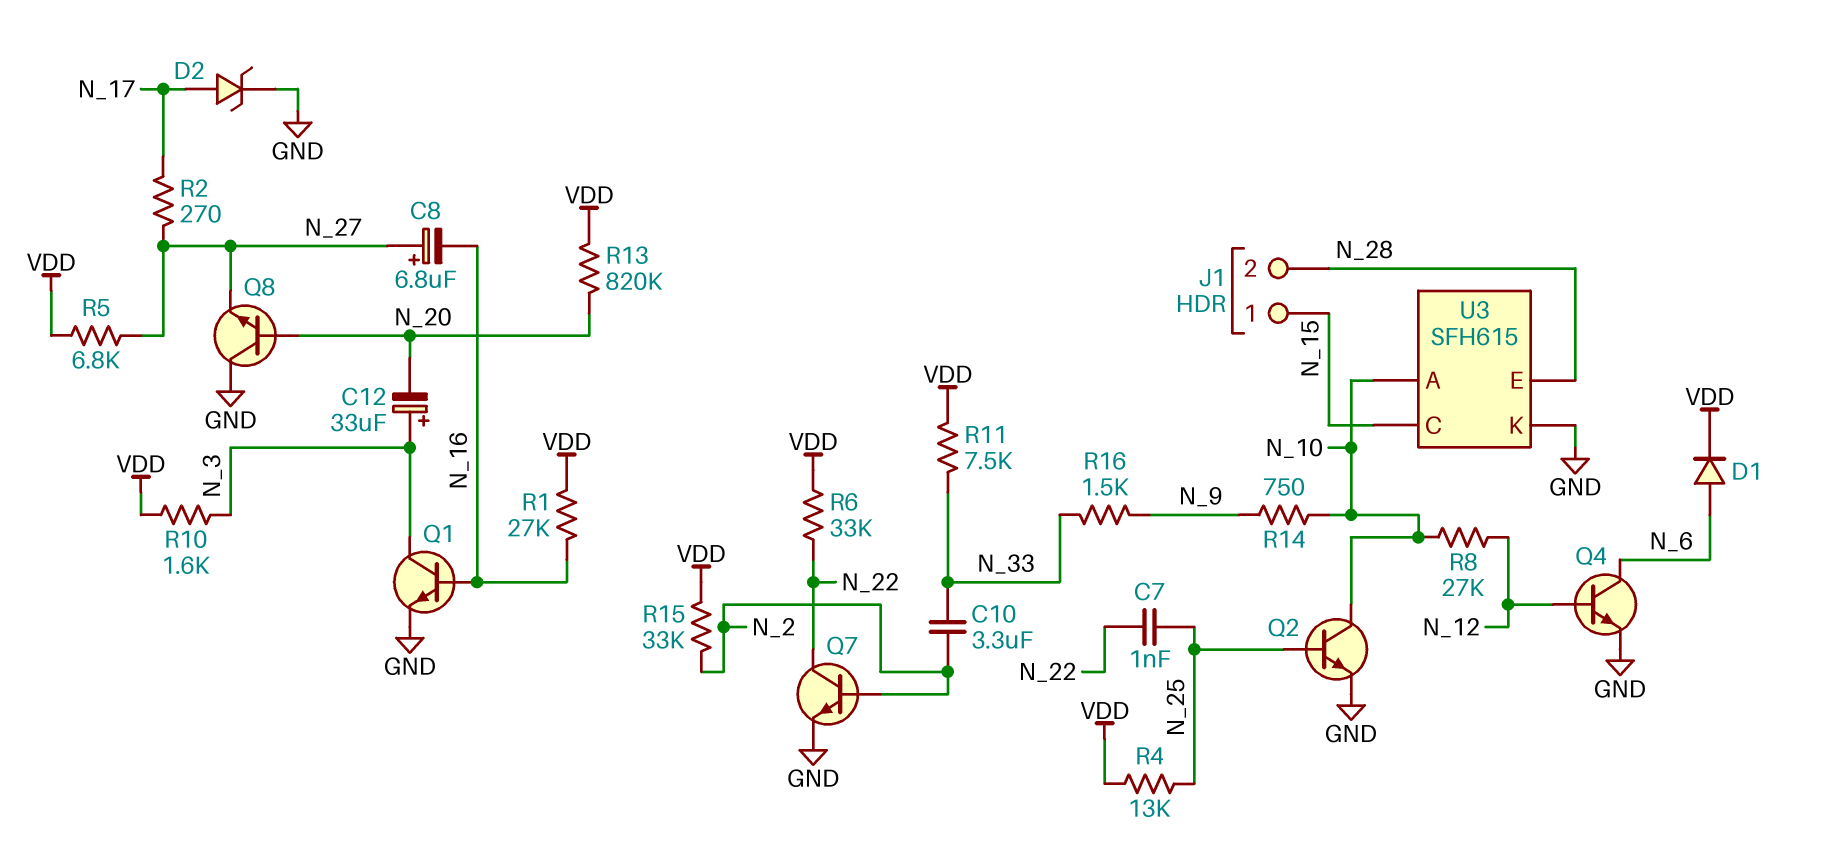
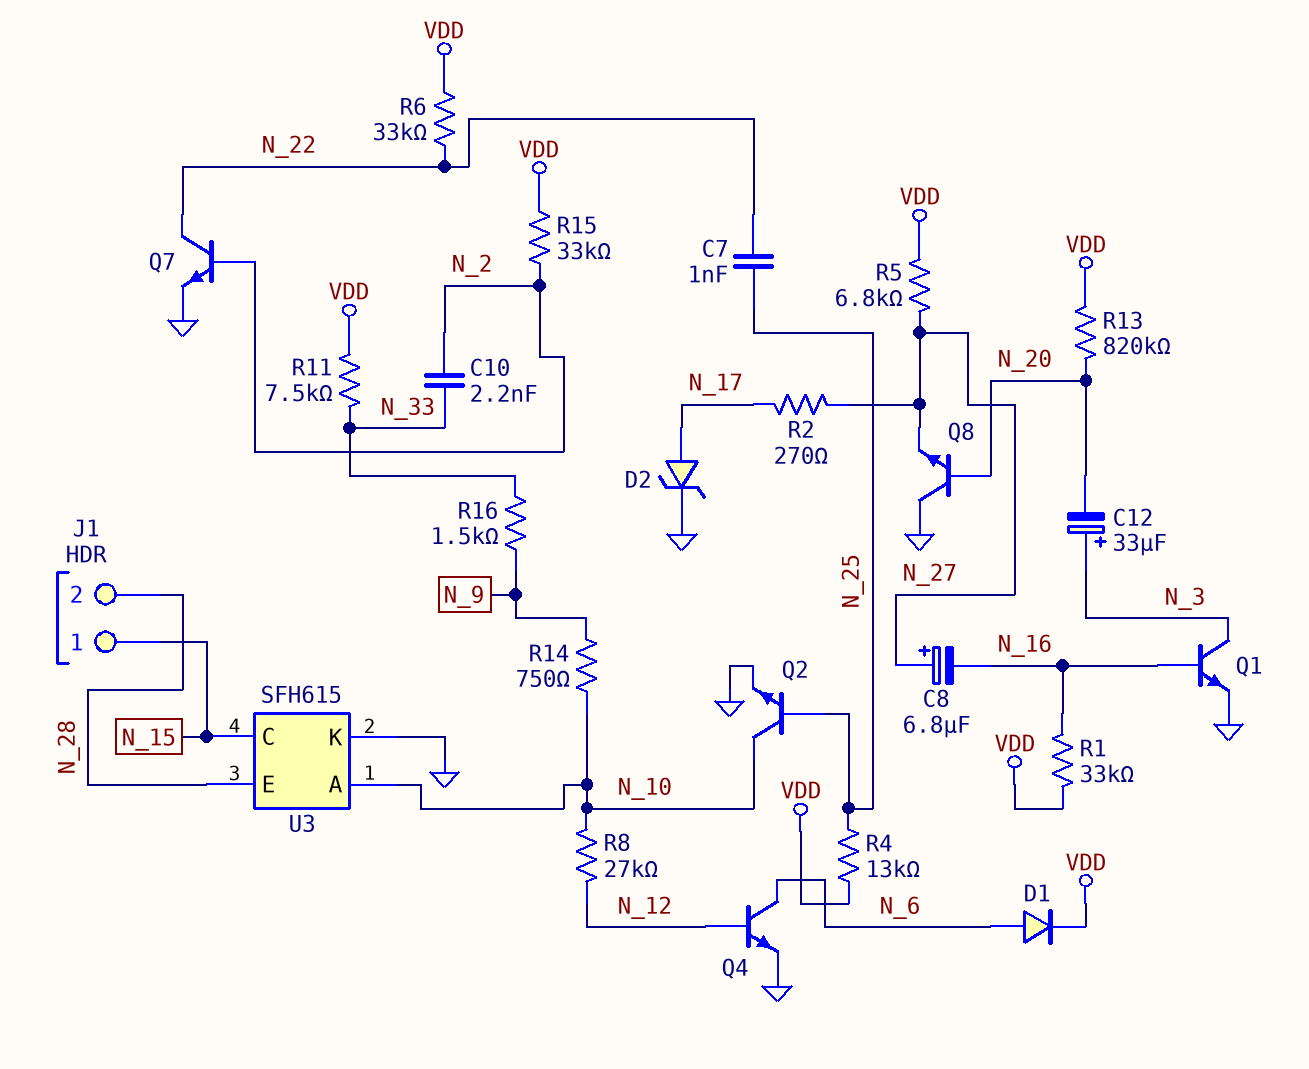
C10: 3.3uF (N_2, N_33) -> 2.2nF (N_2, N_33)
R1: 27k (N_16, VDD) -> 33k (N_16, VDD)
R10: 1.6k (N_3, VDD) -> none

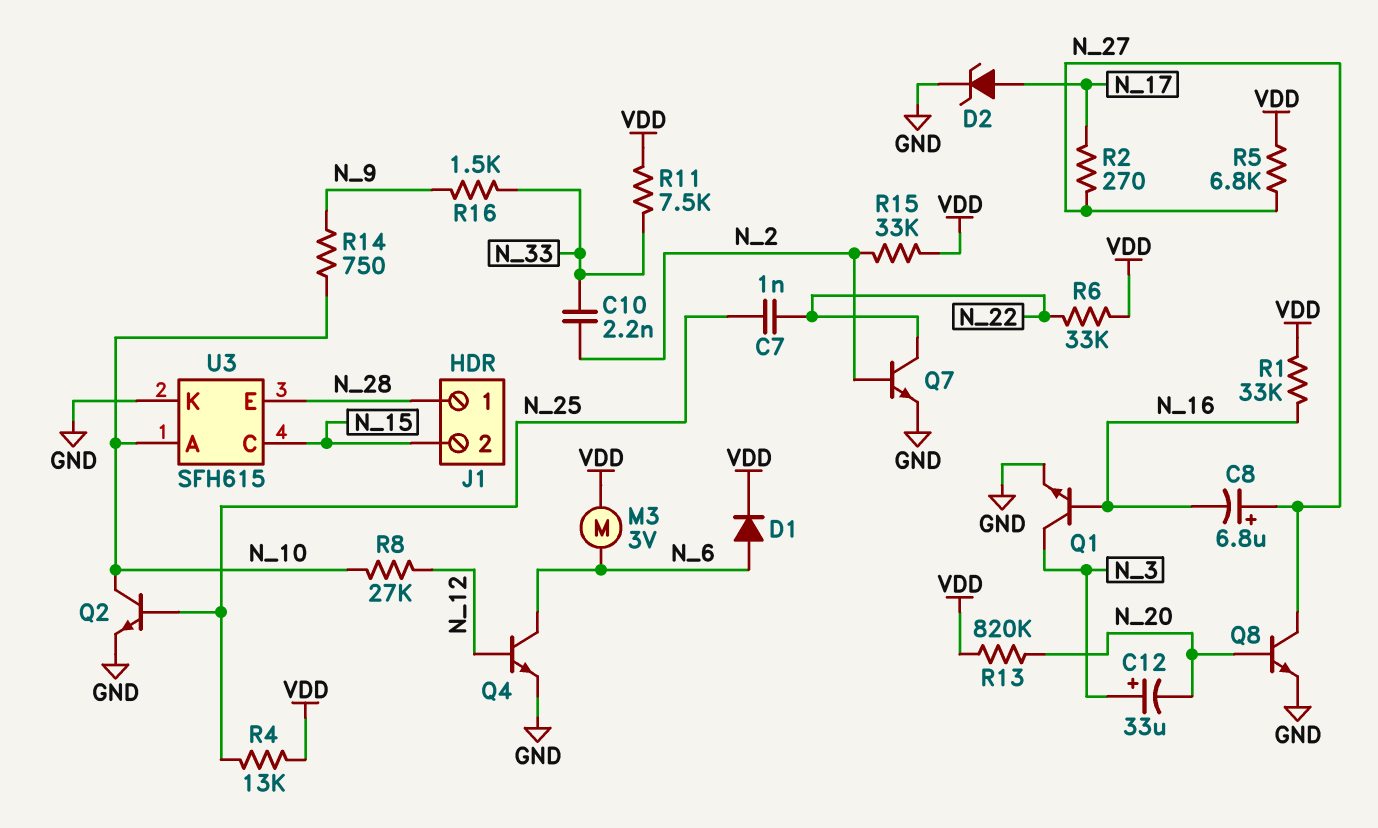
J1 pin 1: N_15 -> N_28
J1 pin 2: N_28 -> N_15
M3: none -> motor 3V (N_6, VDD)
Q8: NPN (B N_20, C GND, E N_27) -> NPN (B N_20, C N_27, E GND)

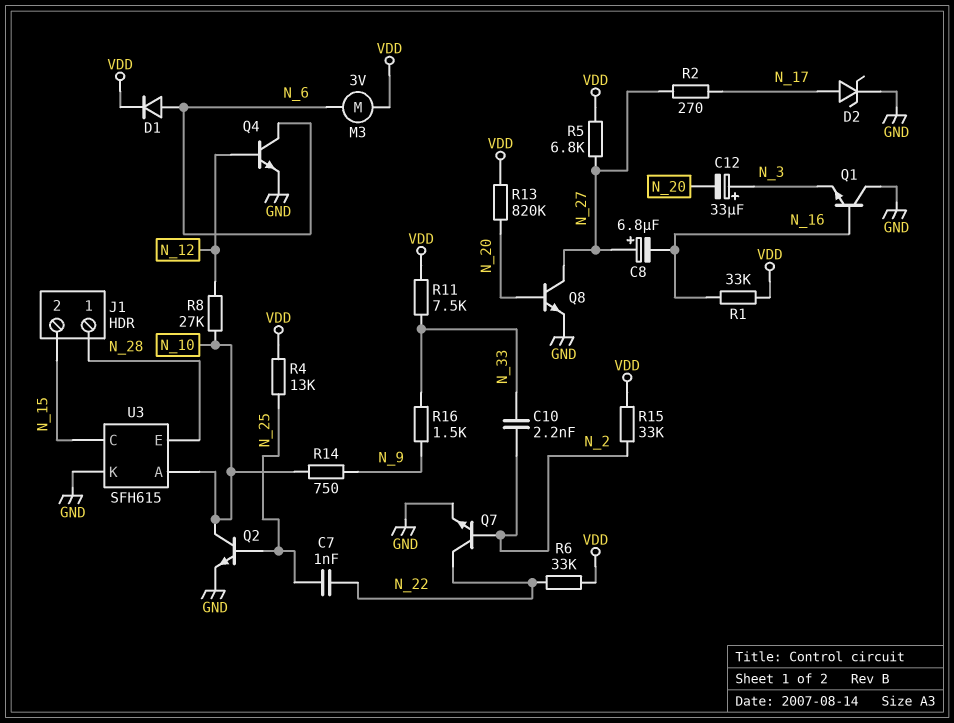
Q1: NPN (B N_16, C N_3, E GND) -> NPN (B N_16, C GND, E N_3)

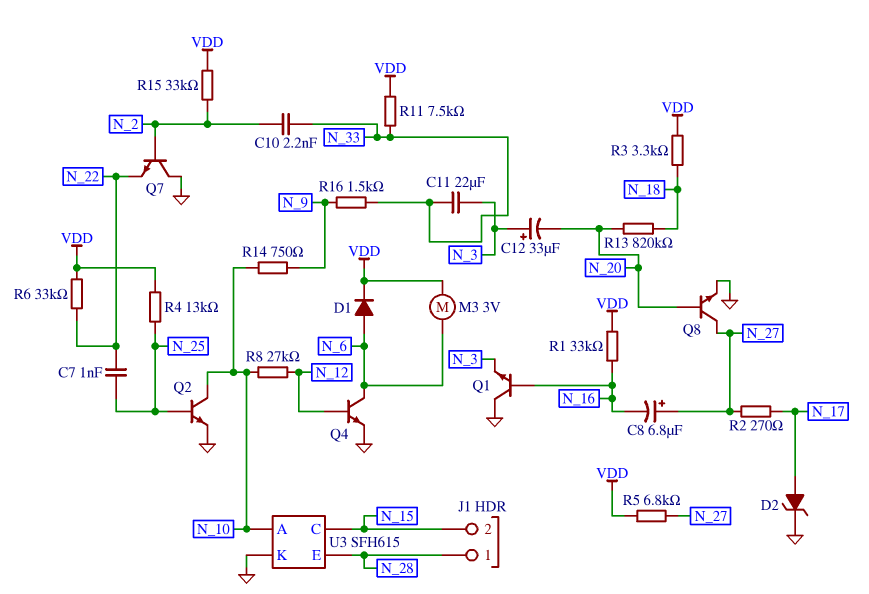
C11: none -> 22uF (N_3, N_33)
Q7: NPN (B N_2, C N_22, E GND) -> NPN (B N_2, C GND, E N_22)
R3: none -> 3.3k (N_18, VDD)
R13: 820k (N_20, VDD) -> 820k (N_18, N_20)

